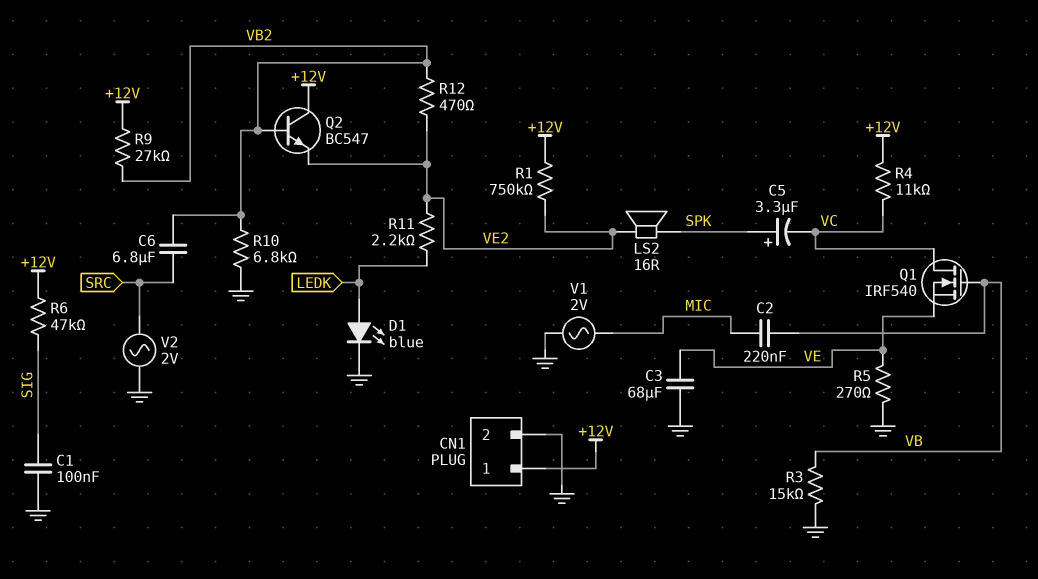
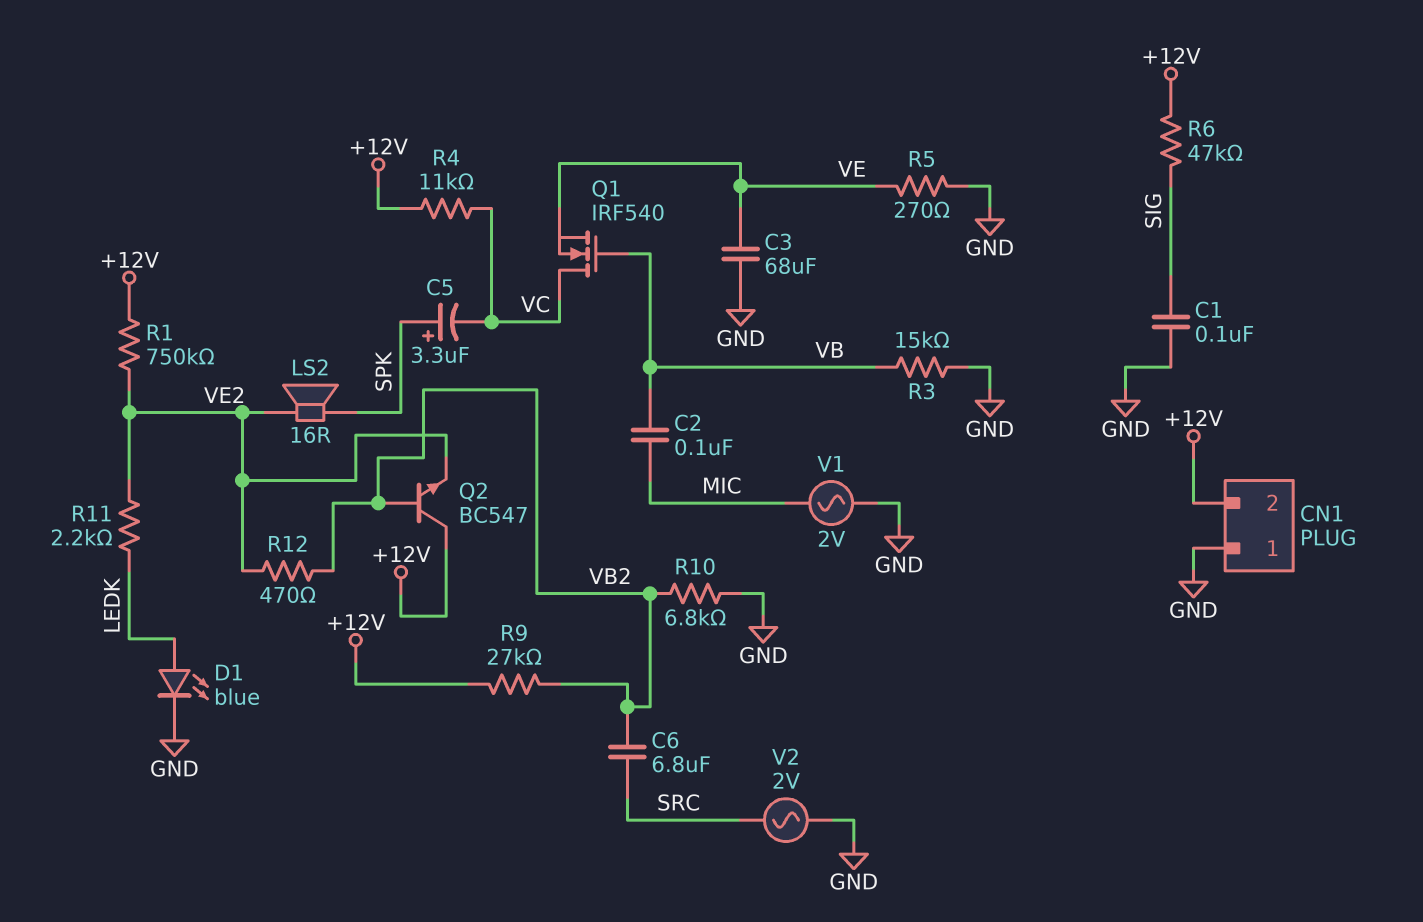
C2: 220nF (MIC, VB) -> 100nF (MIC, VB)
CN1 pin 1: +12V -> GND
CN1 pin 2: GND -> +12V

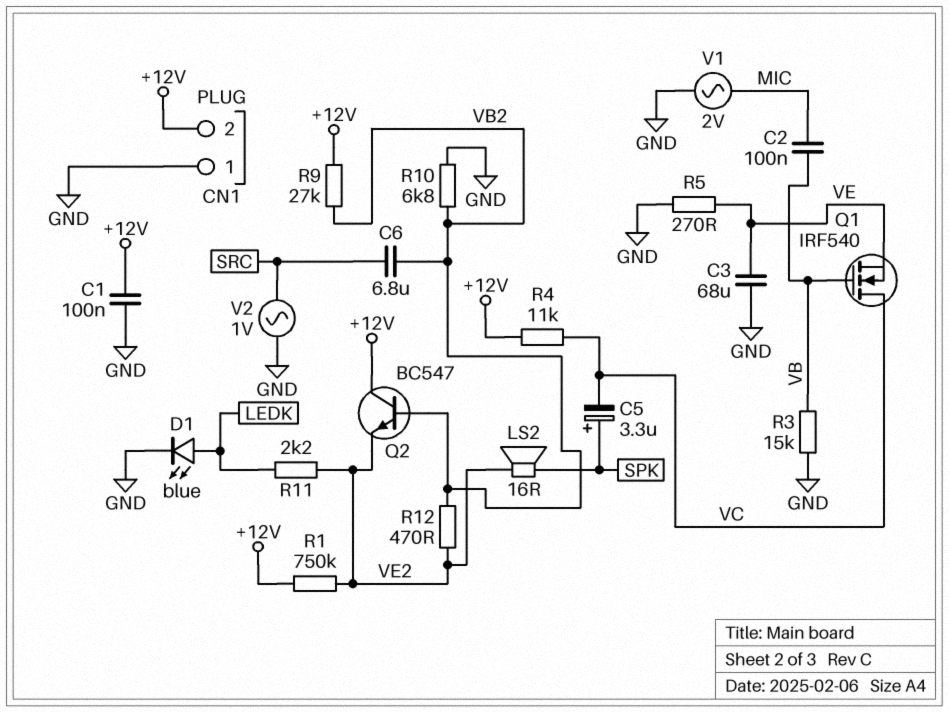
C1: 100nF (GND, SIG) -> 100nF (+12V, GND)
R6: 47k (+12V, SIG) -> none
V2: AC 2V (GND, SRC) -> AC 1V (GND, SRC)

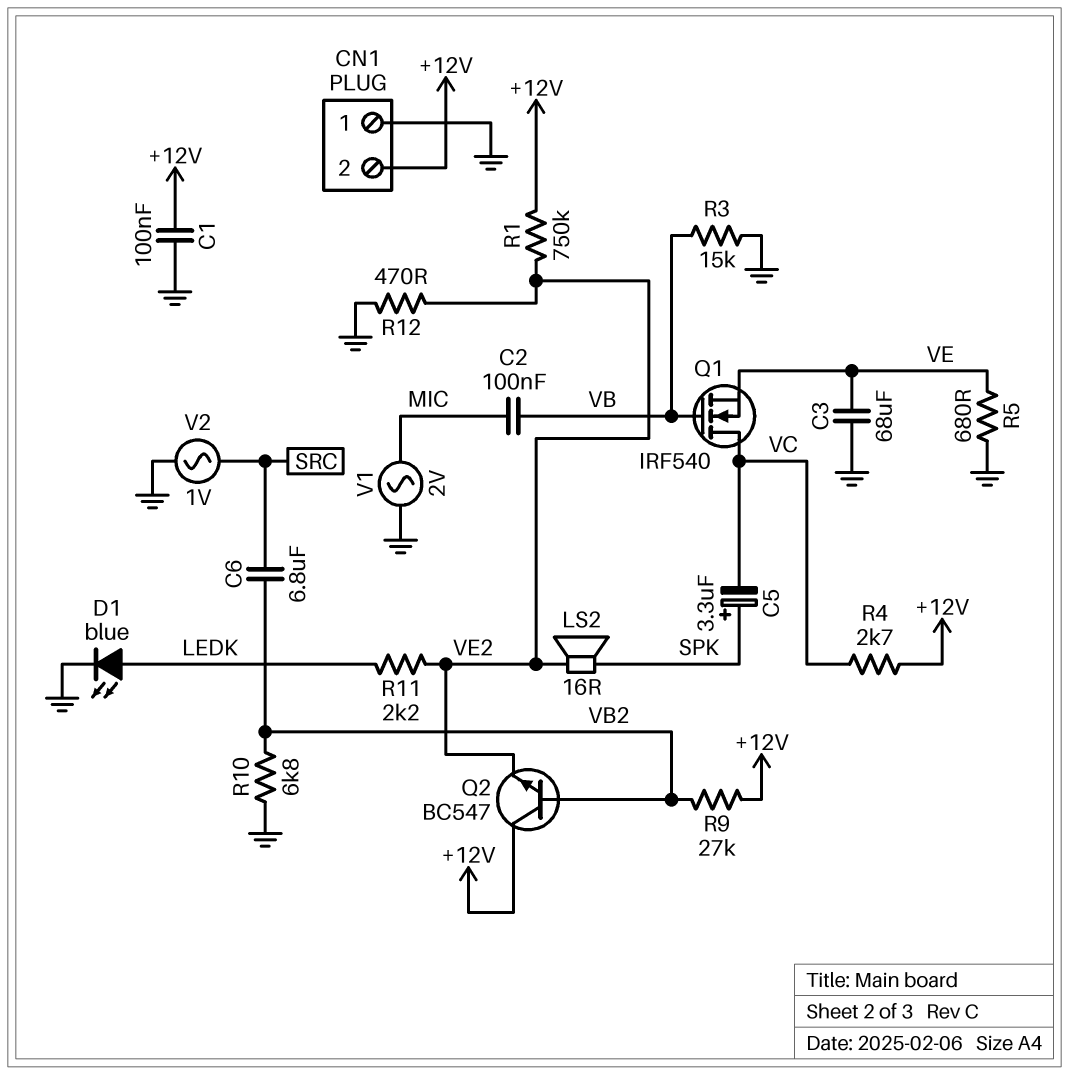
R4: 11k (+12V, VC) -> 2.7k (+12V, VC)
R5: 270 (GND, VE) -> 680 (GND, VE)
R12: 470 (VB2, VE2) -> 470 (GND, VE2)

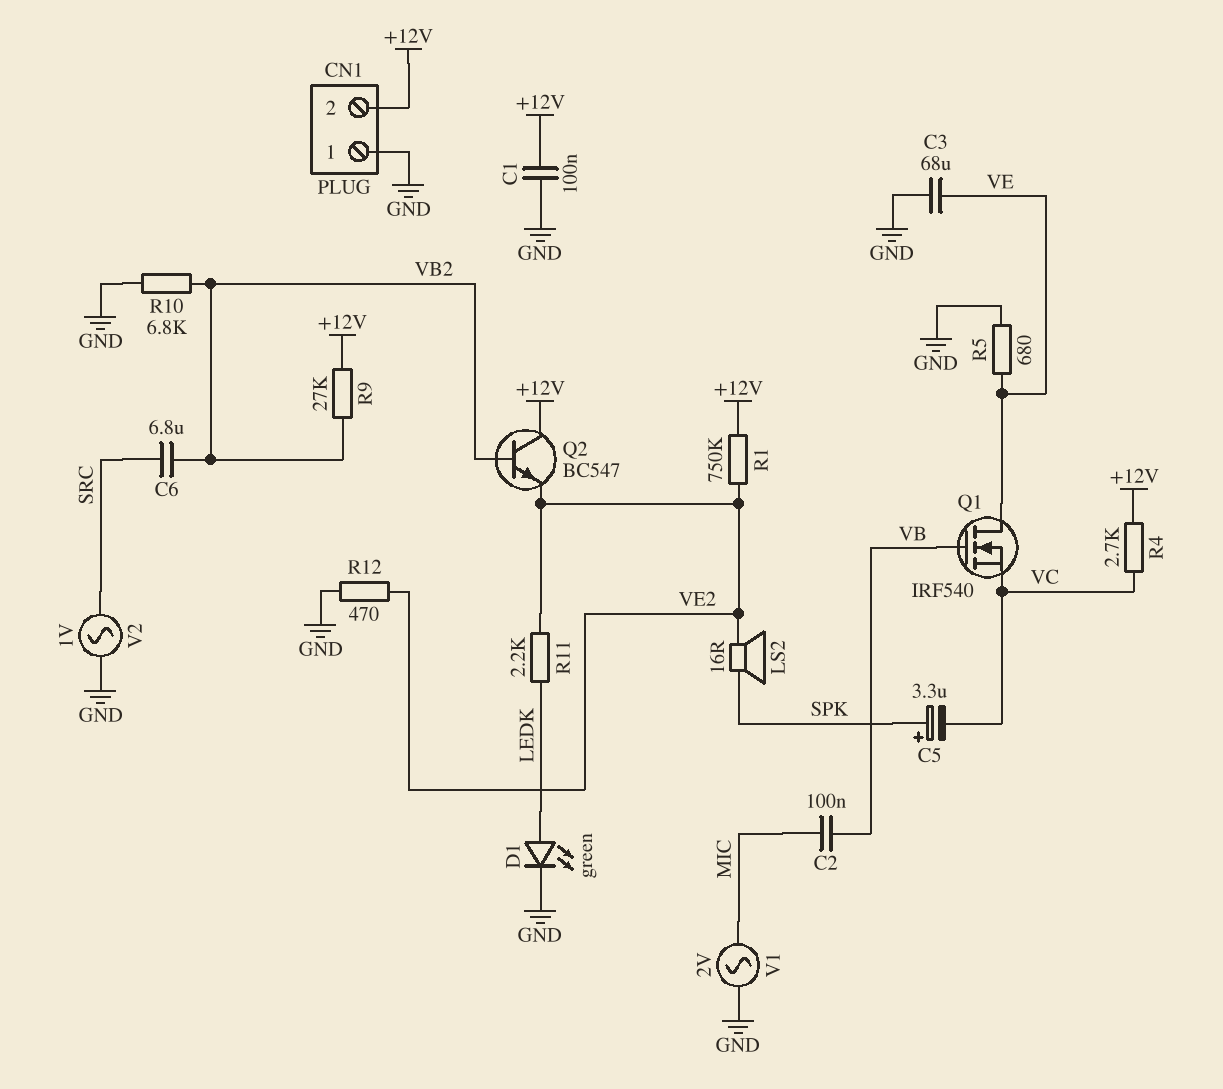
D1: LED blue (A LEDK, K GND) -> LED green (A LEDK, K GND)
Q1: NMOS IRF540 (G VB, D VC, S VE) -> NMOS IRF540 (G VB, D VE, S VC)
R3: 15k (GND, VB) -> none

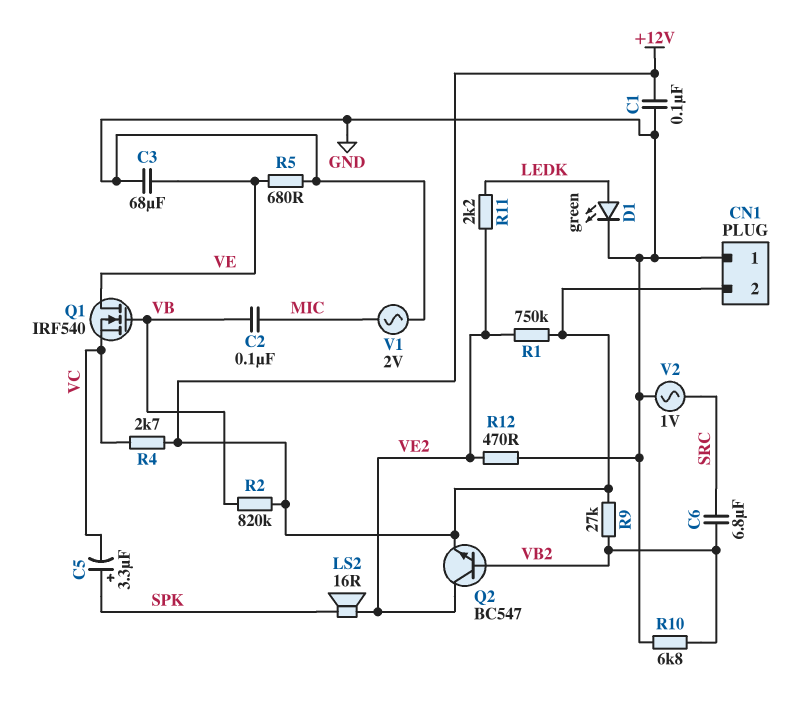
Q2: NPN BC547 (B VB2, C +12V, E VE2) -> NPN BC547 (B VB2, C VE2, E +12V)
R2: none -> 820k (+12V, VB)

